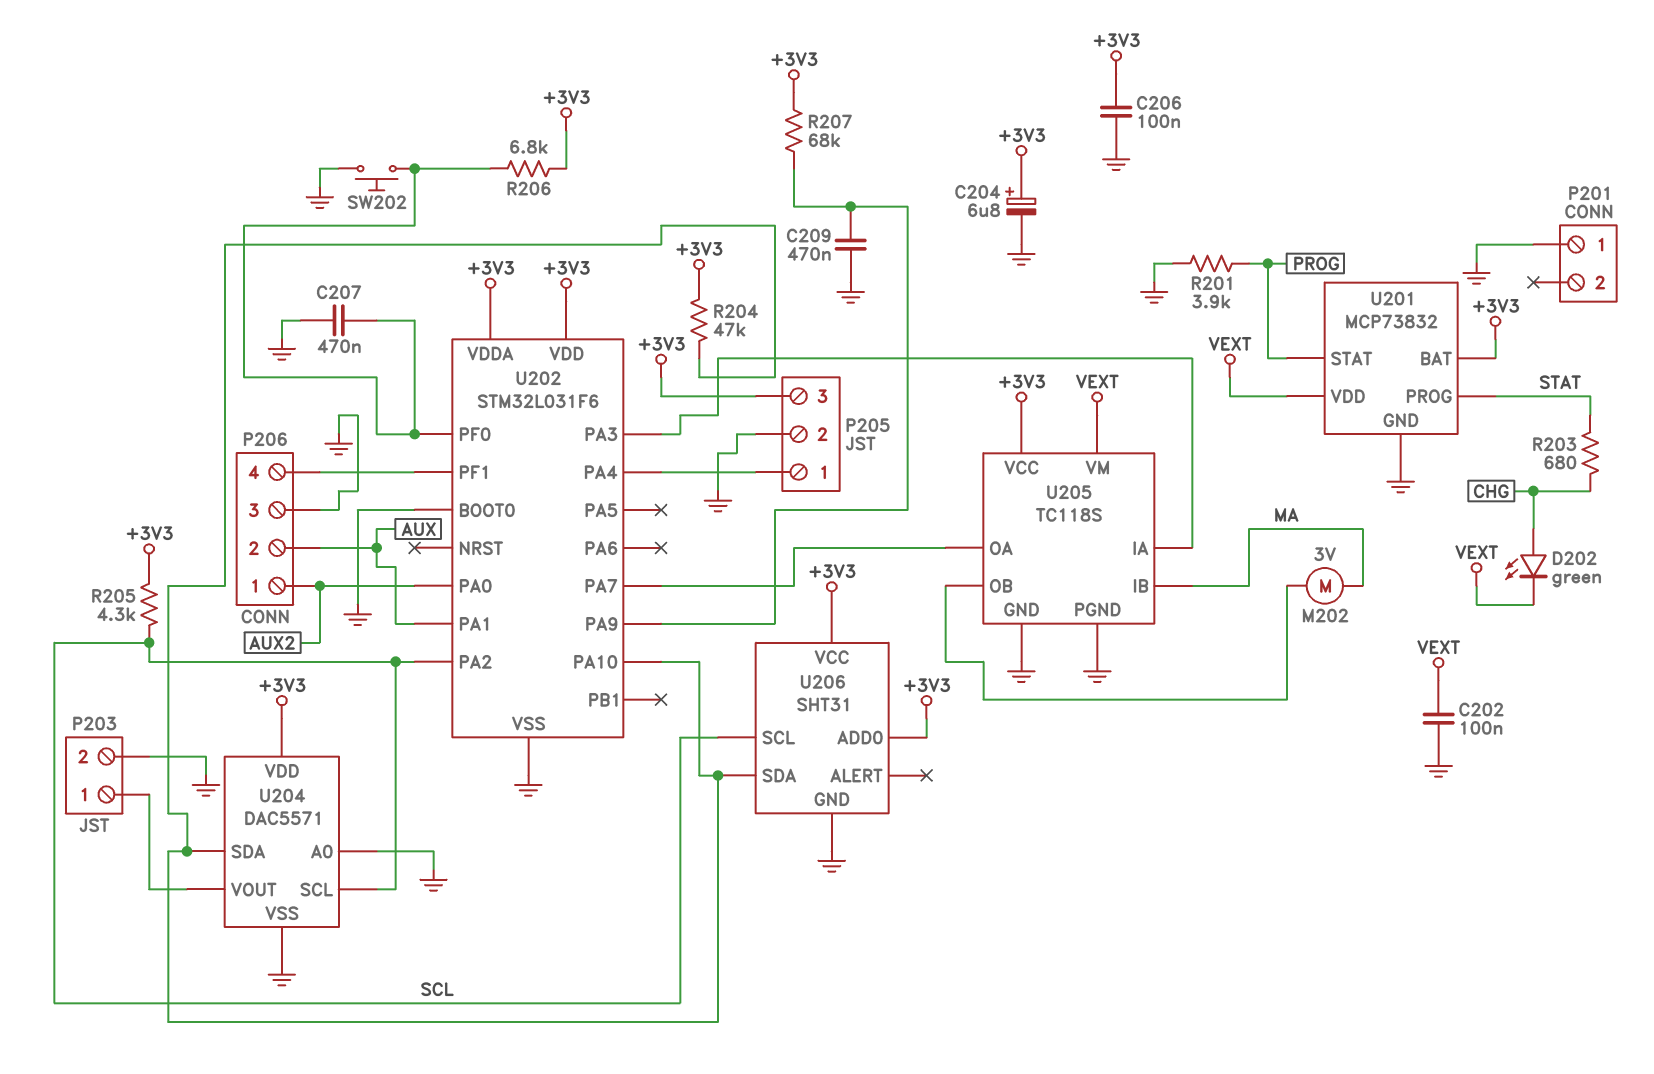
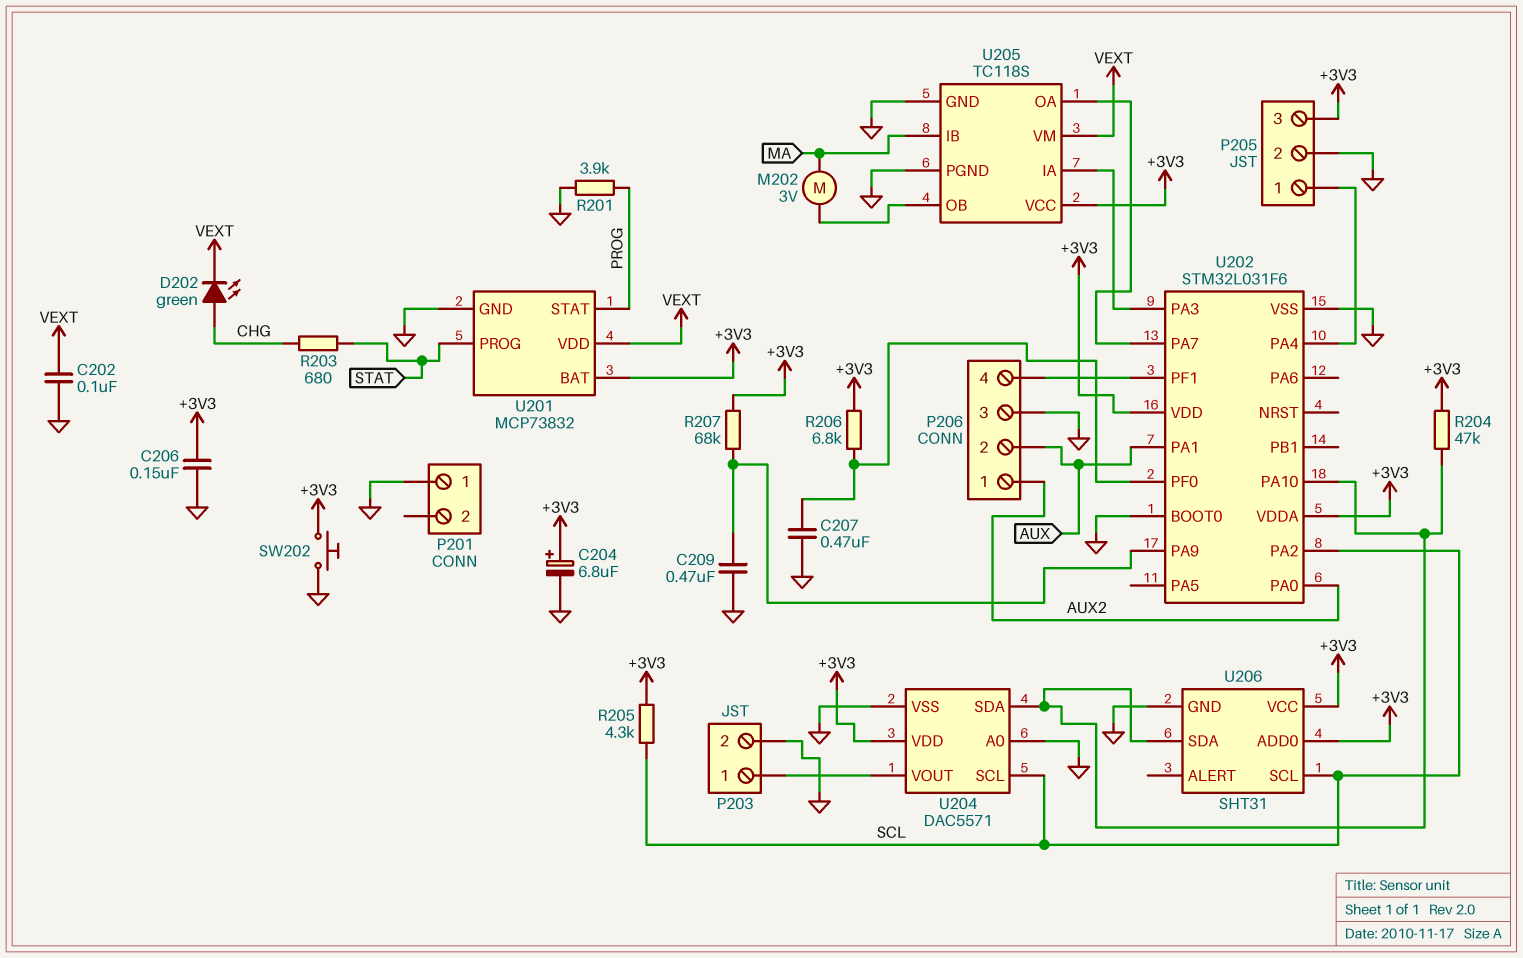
C206: 100nF (+3V3, GND) -> 150nF (+3V3, GND)
SW202: button (GND, U202/PF0) -> button (+3V3, GND)

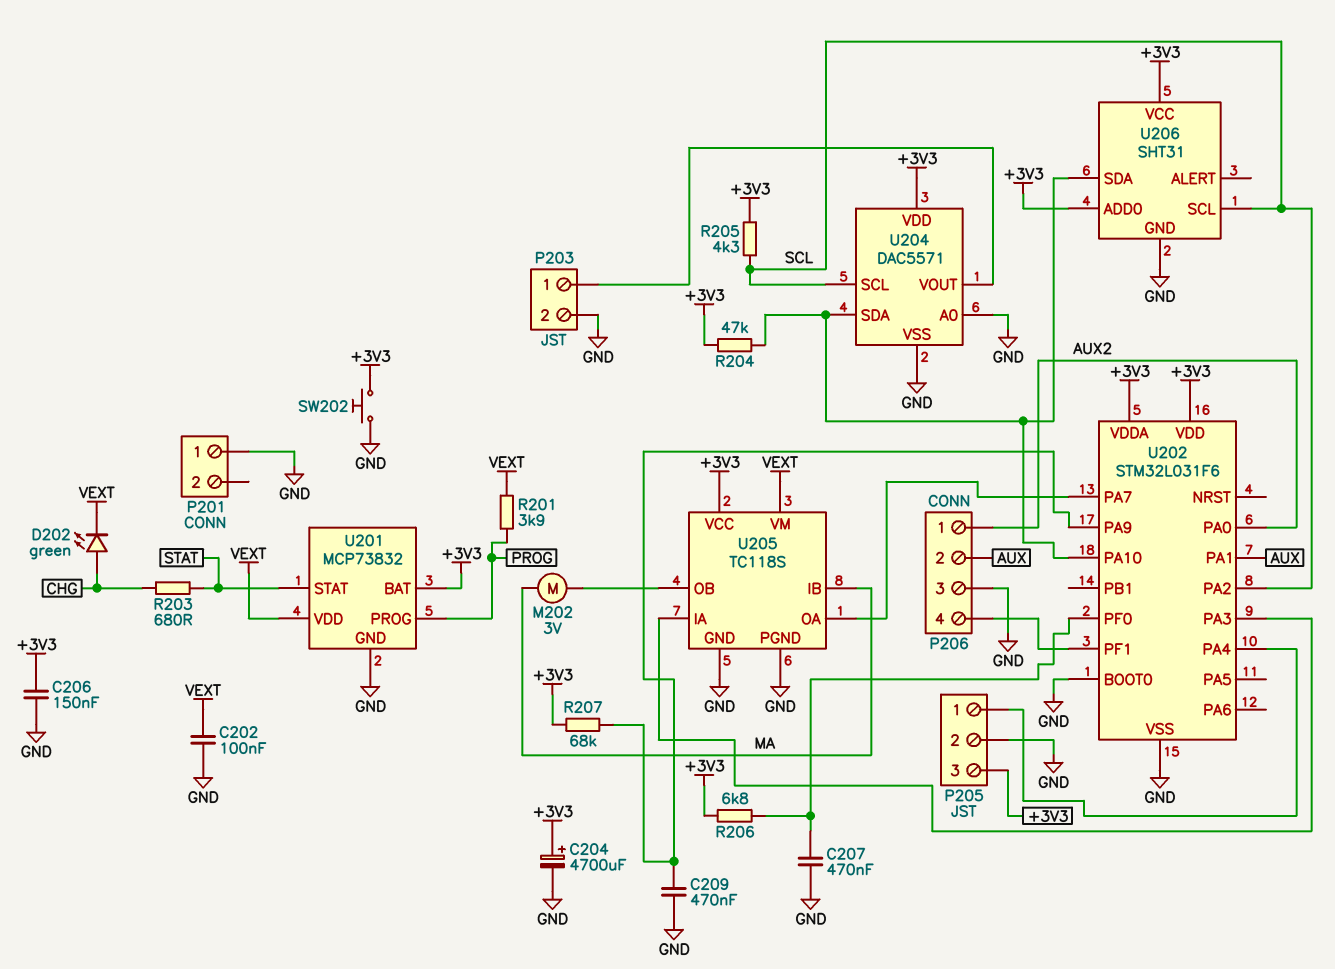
C204: 6.8uF (plus +3V3, minus GND) -> 4700uF (plus +3V3, minus GND)
R201: 3.9k (GND, PROG) -> 3.9k (PROG, VEXT)
U201 pin PROG: STAT -> PROG
U201 pin STAT: PROG -> STAT

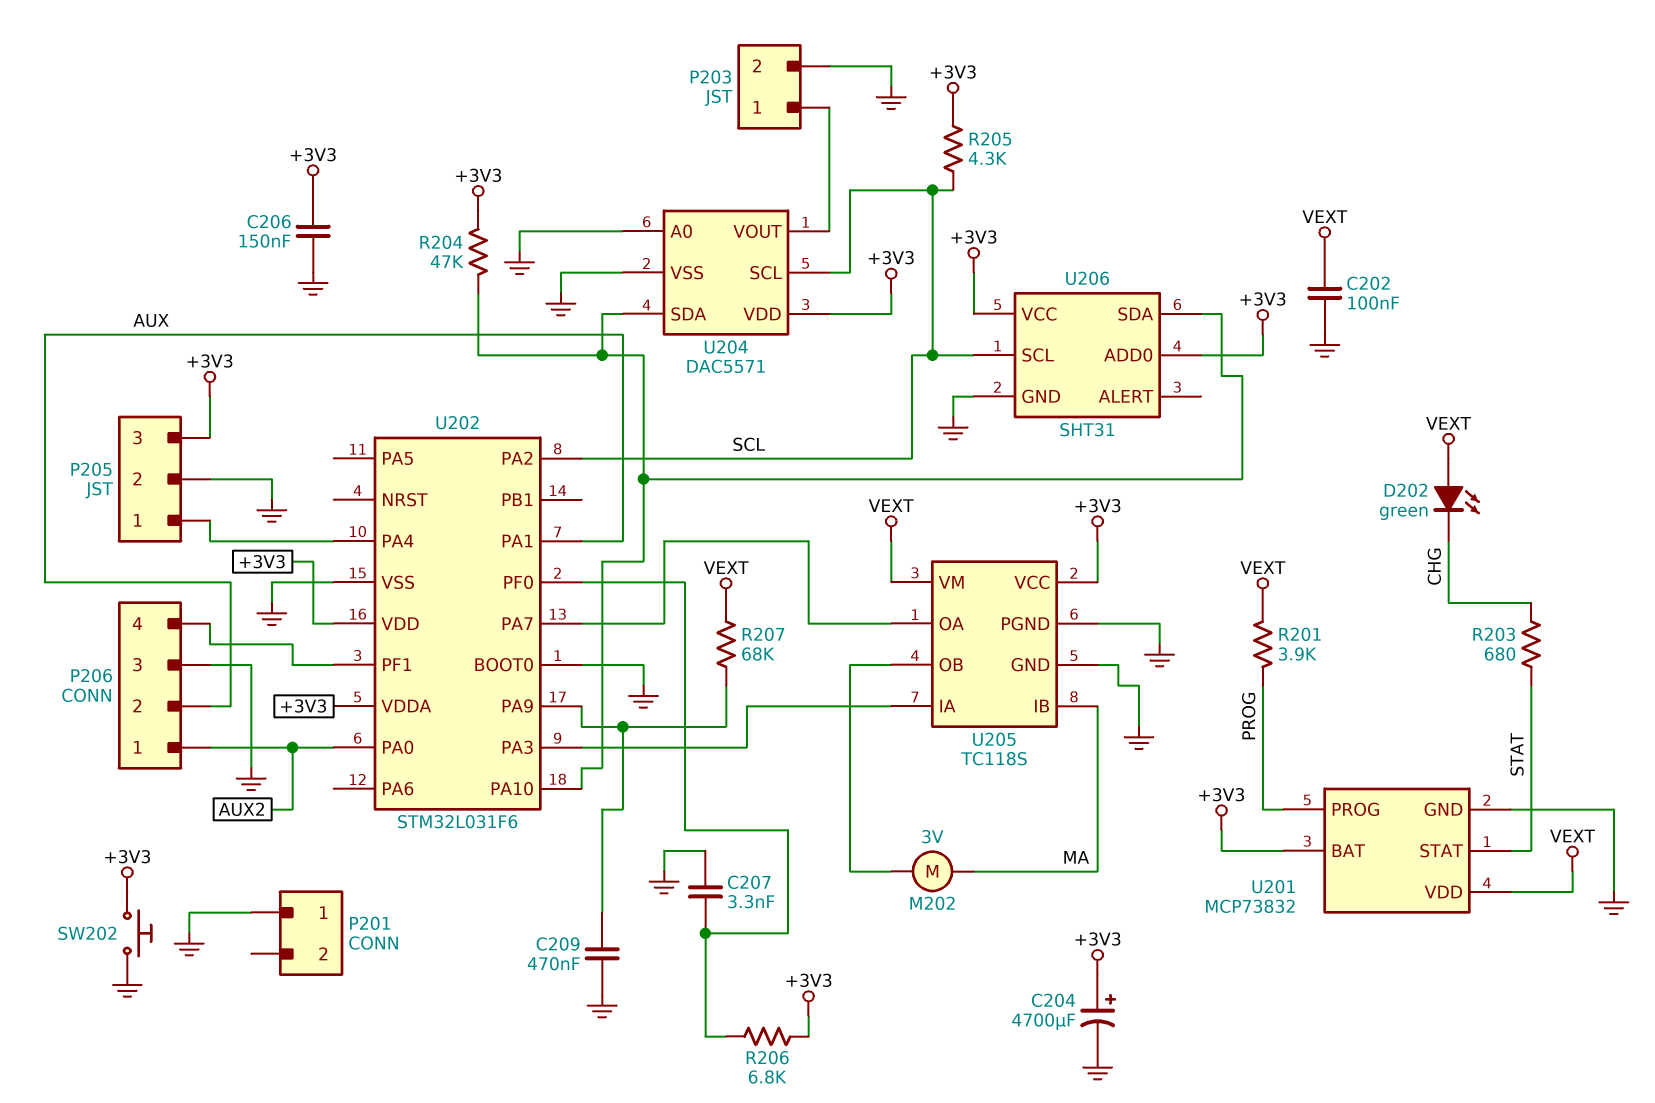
C207: 470nF (GND, U202/PF0) -> 3.3nF (GND, U202/PF0)
D202: LED green (A CHG, K VEXT) -> LED green (A VEXT, K CHG)
R207: 68k (+3V3, U202/PA9) -> 68k (U202/PA9, VEXT)

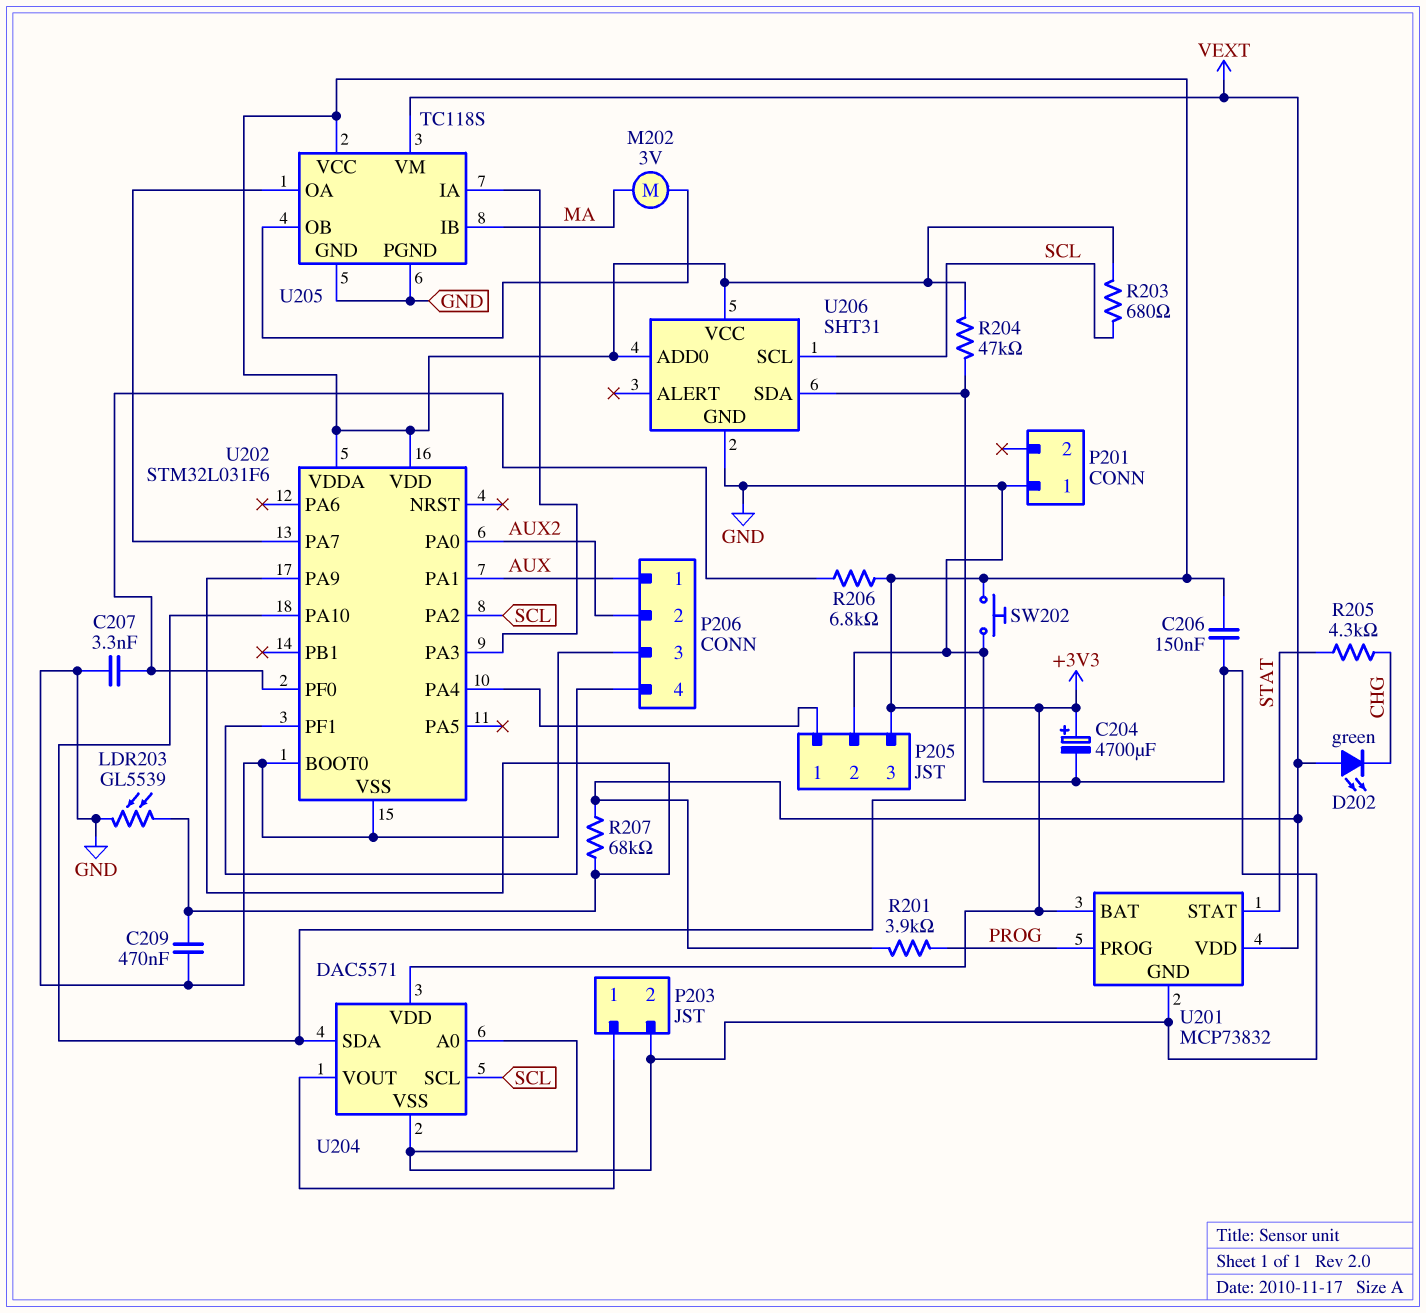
C202: 100nF (GND, VEXT) -> none
LDR203: none -> GL5539 (GND, U202/PA9)
P206 pin 1: AUX2 -> AUX
P206 pin 2: AUX -> AUX2
R203: 680 (CHG, STAT) -> 680 (+3V3, SCL)
R205: 4.3k (+3V3, SCL) -> 4.3k (CHG, STAT)

